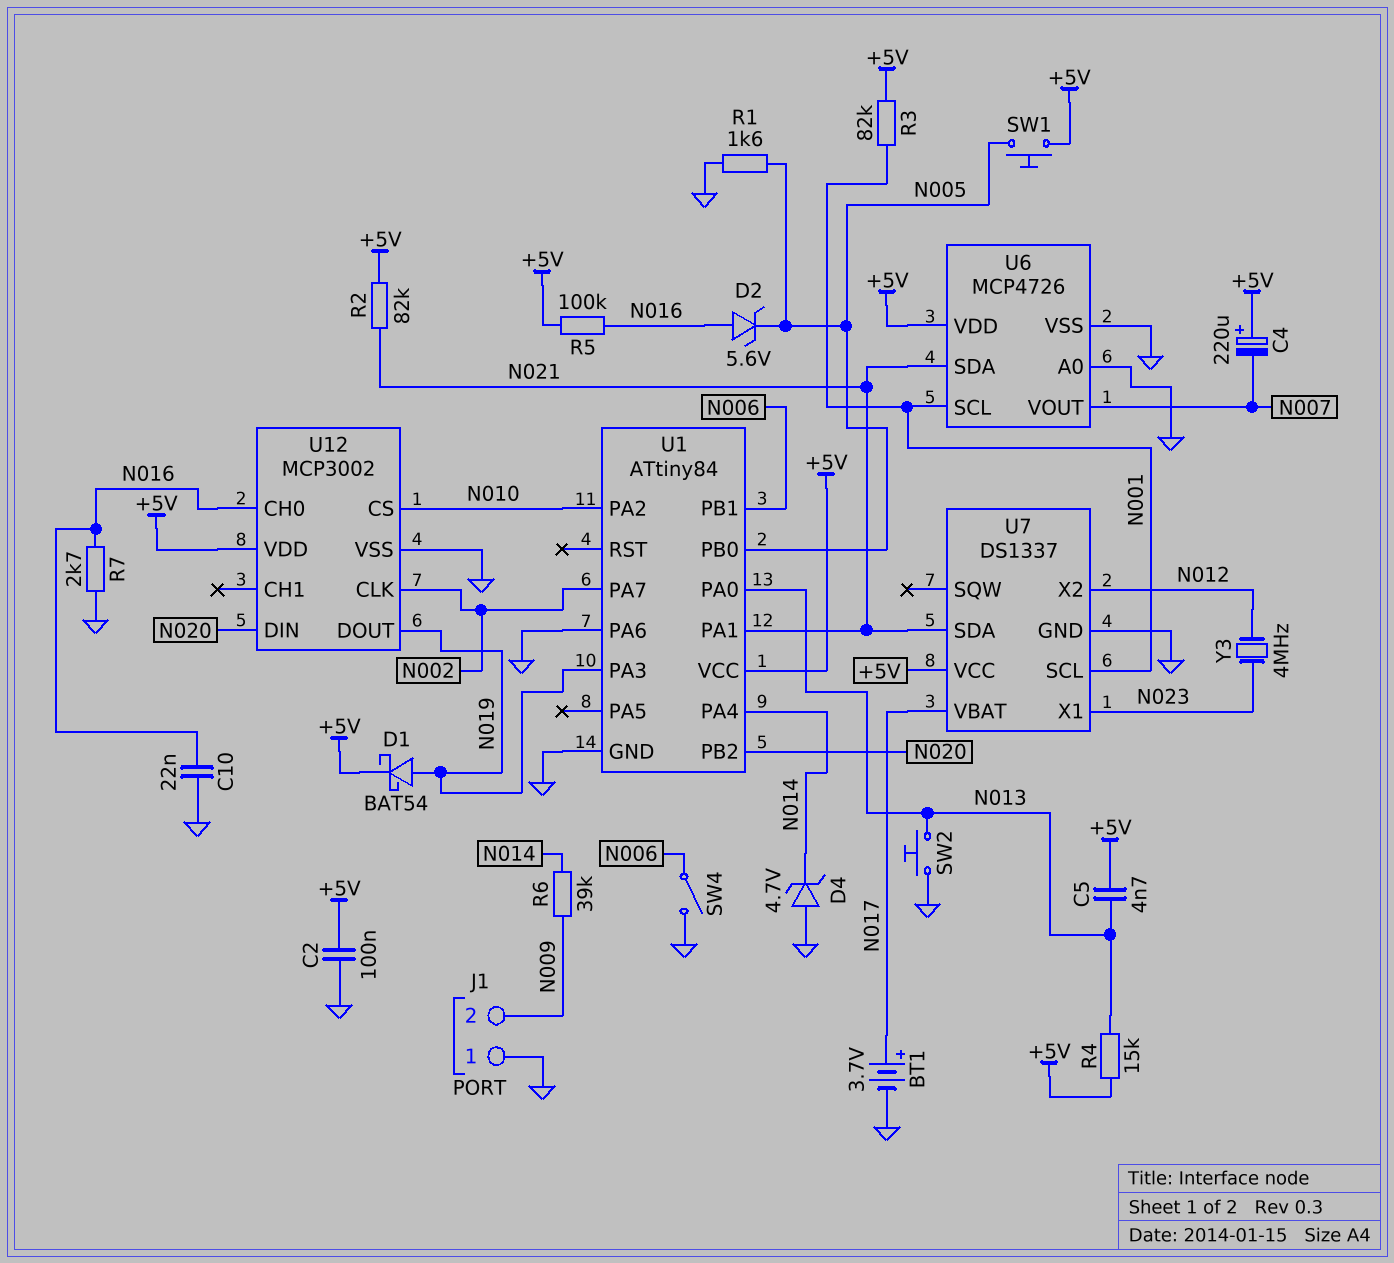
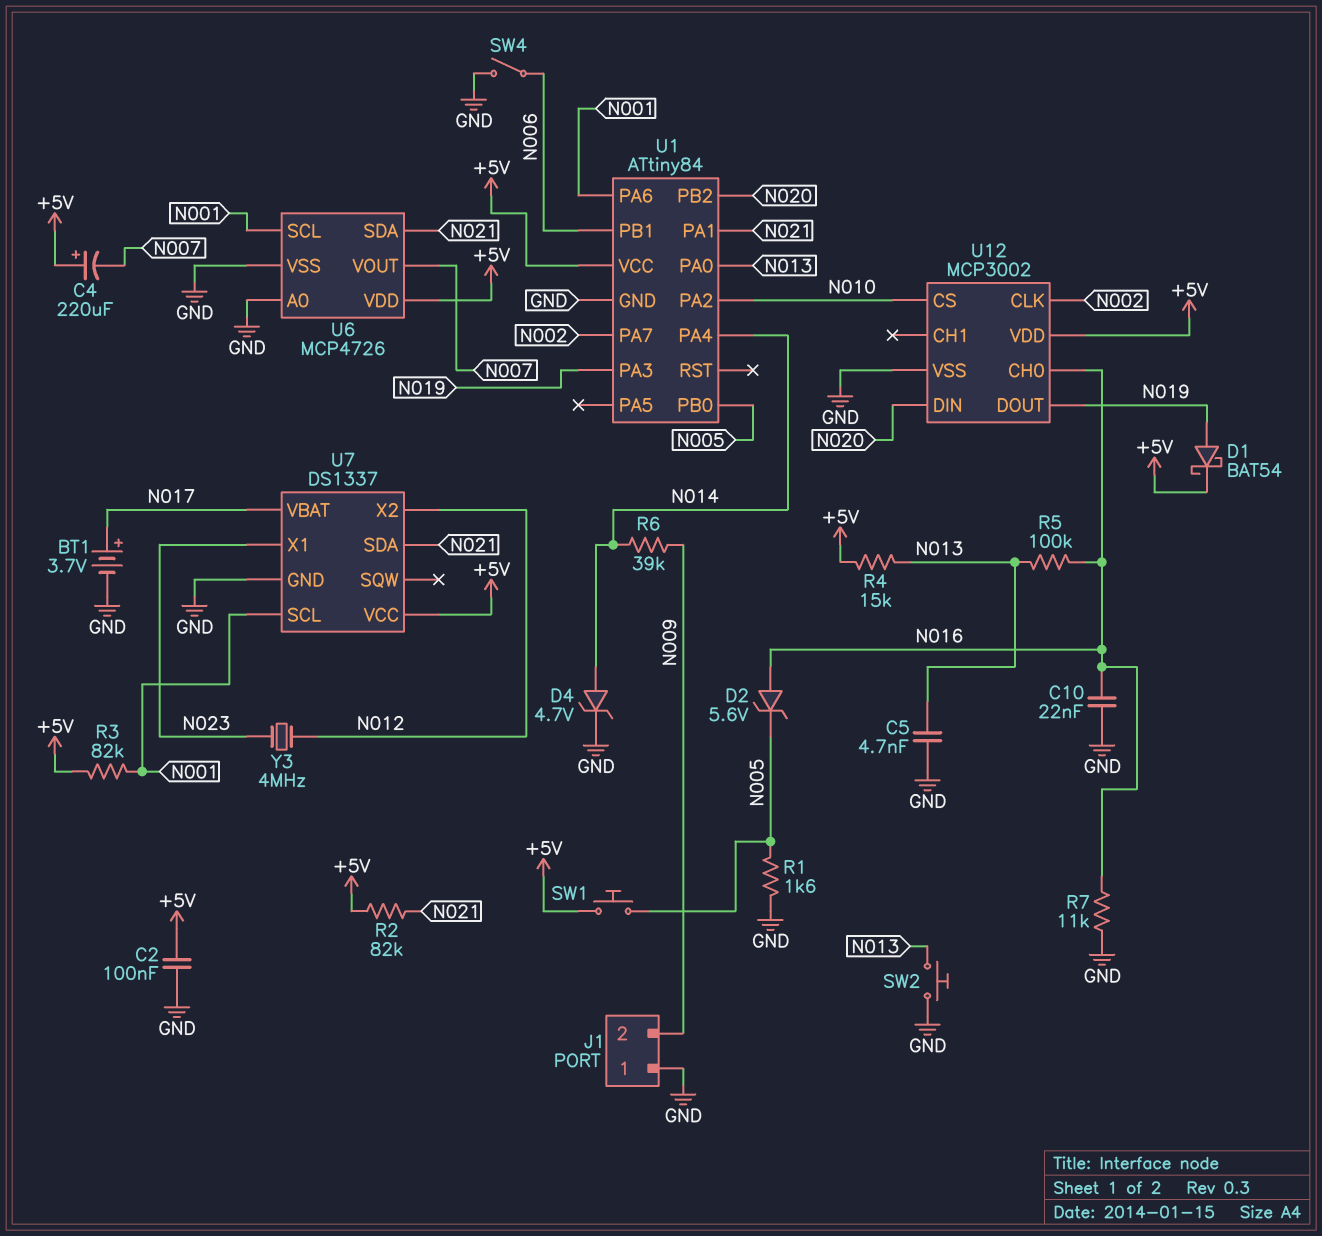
C5: 4.7nF (+5V, N013) -> 4.7nF (GND, N013)
D4: zener 4.7V (A GND, K N014) -> zener 4.7V (A N014, K GND)
R5: 100k (+5V, N016) -> 100k (N013, N016)
R7: 2.7k (GND, N016) -> 11k (GND, N016)
U1 pin PA6: GND -> N001

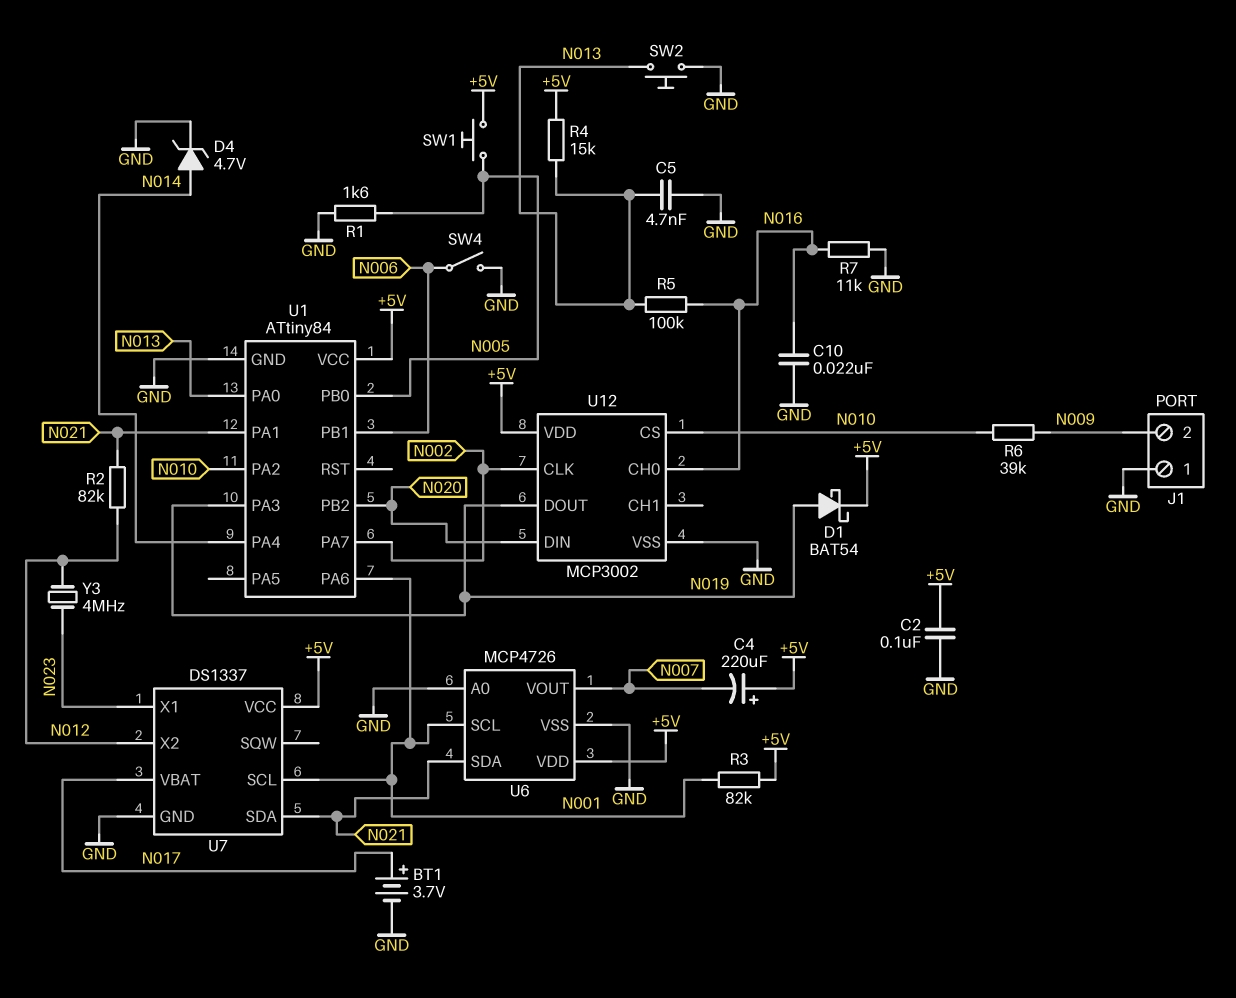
D2: zener 5.6V (A N016, K N005) -> none
R2: 82k (+5V, N021) -> 82k (N012, N021)
R6: 39k (N009, N014) -> 39k (N009, N010)

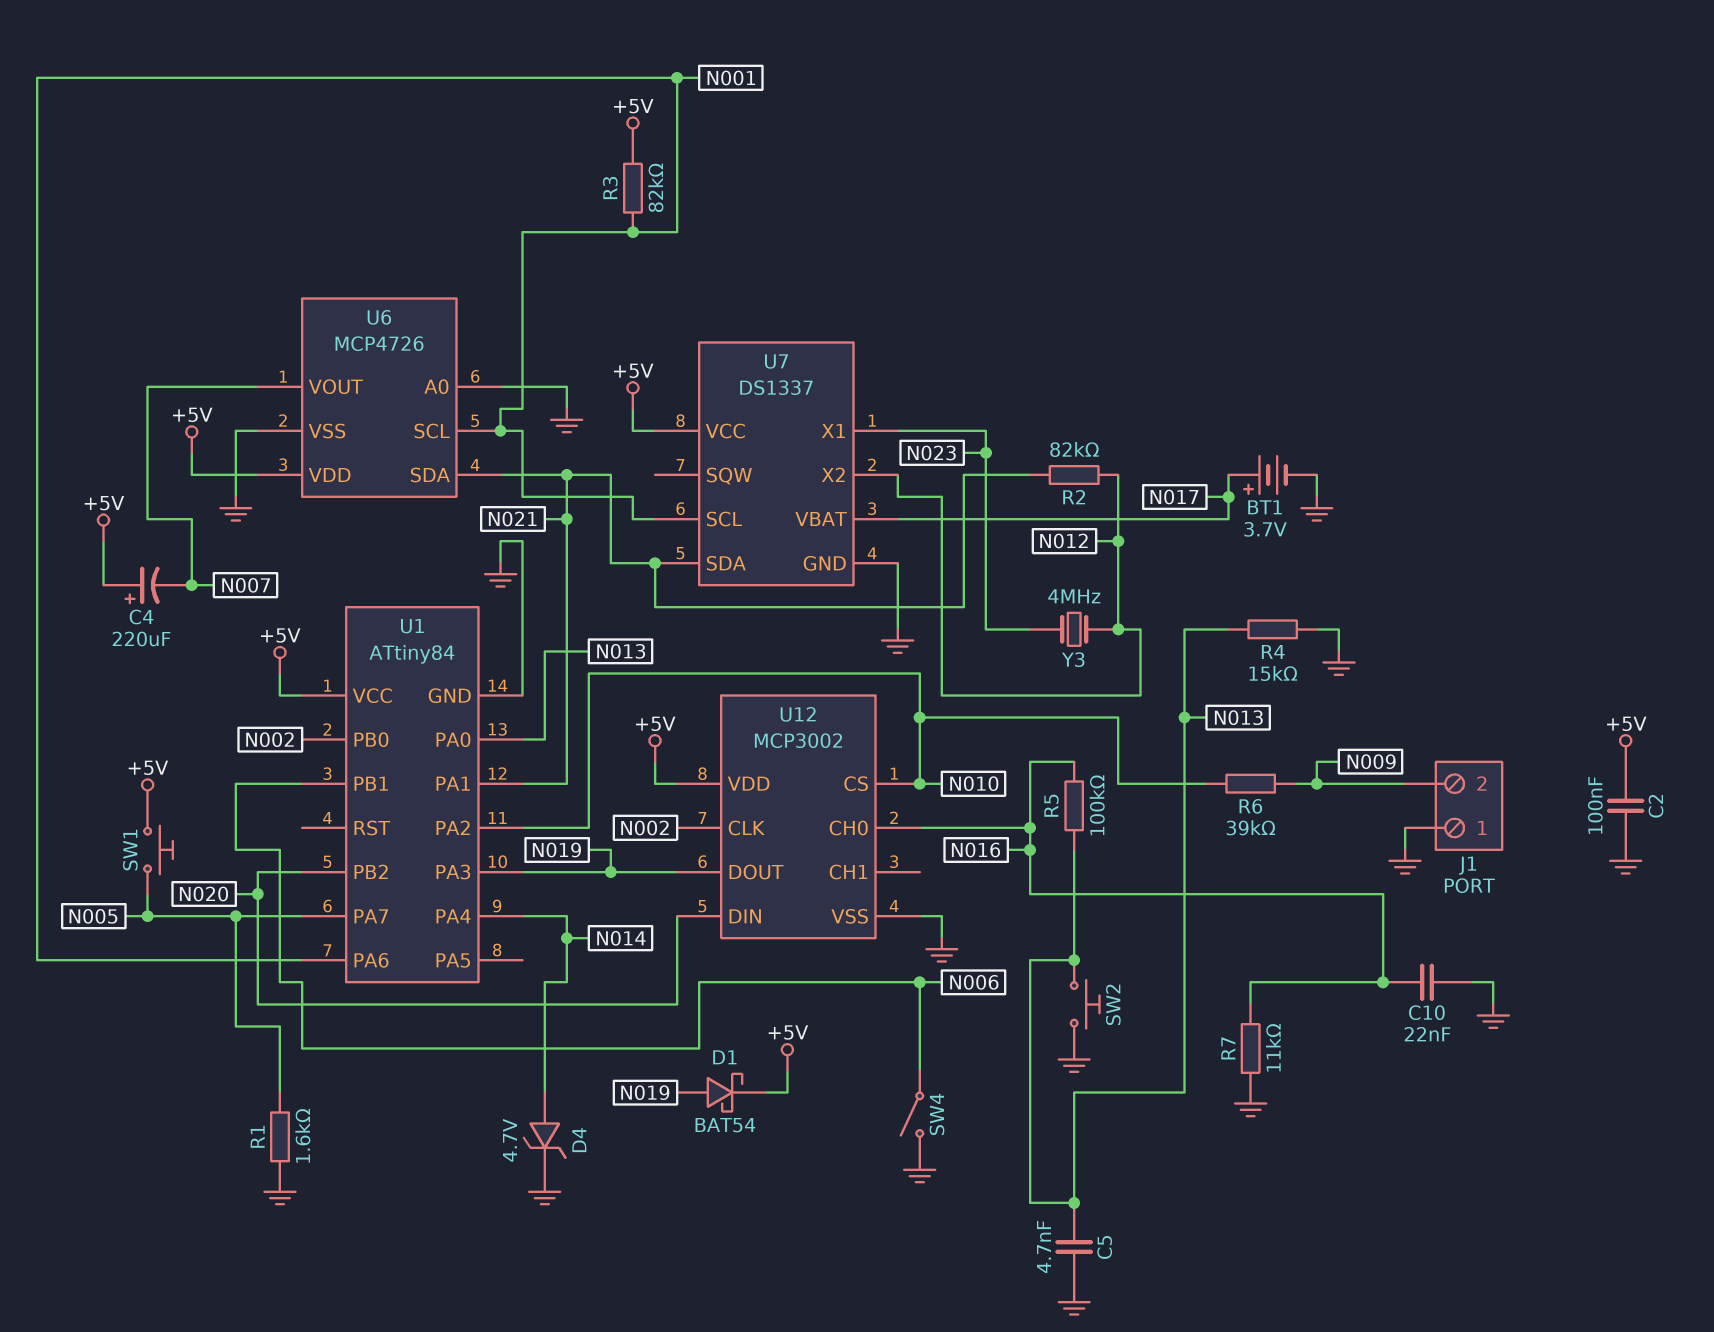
R4: 15k (+5V, N013) -> 15k (GND, N013)
U1 pin PA7: N002 -> N005
U1 pin PB0: N005 -> N002

